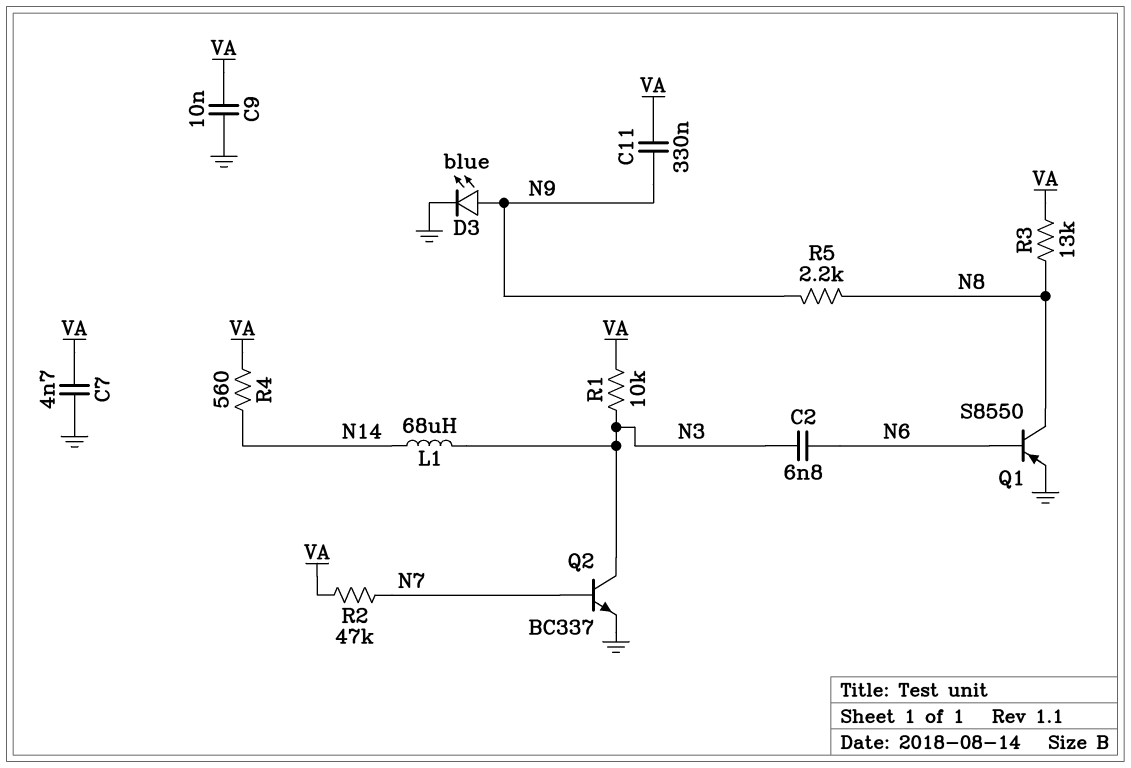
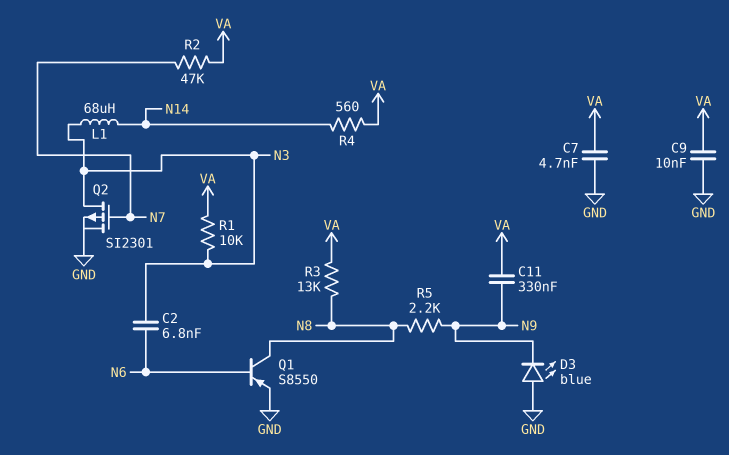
D3: LED blue (A N9, K GND) -> LED blue (A GND, K N9)
Q2: NPN BC337 (B N7, C N3, E GND) -> PMOS SI2301 (G N7, D N3, S GND)

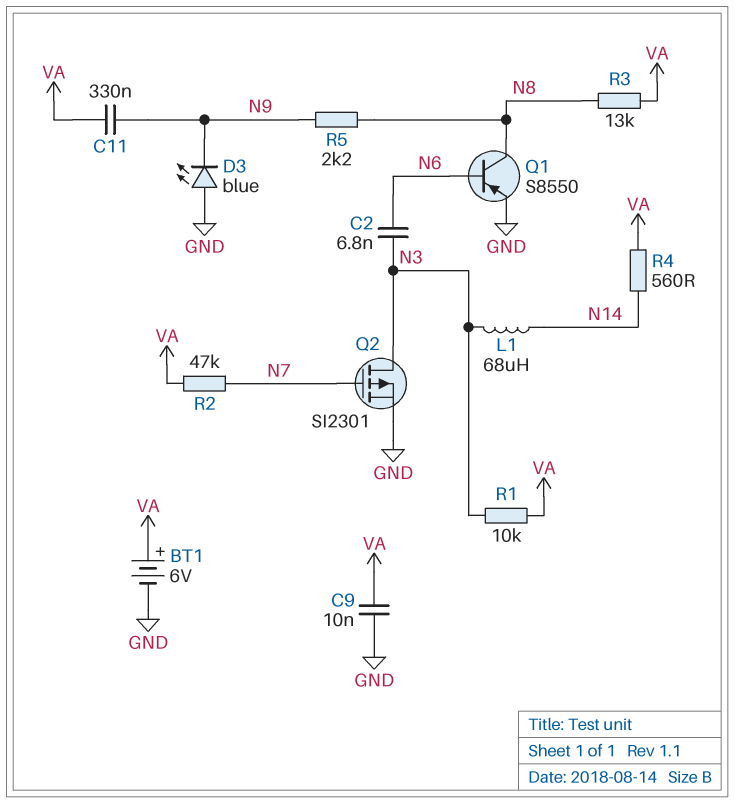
BT1: none -> 6V (plus VA, minus GND)
C7: 4.7nF (GND, VA) -> none

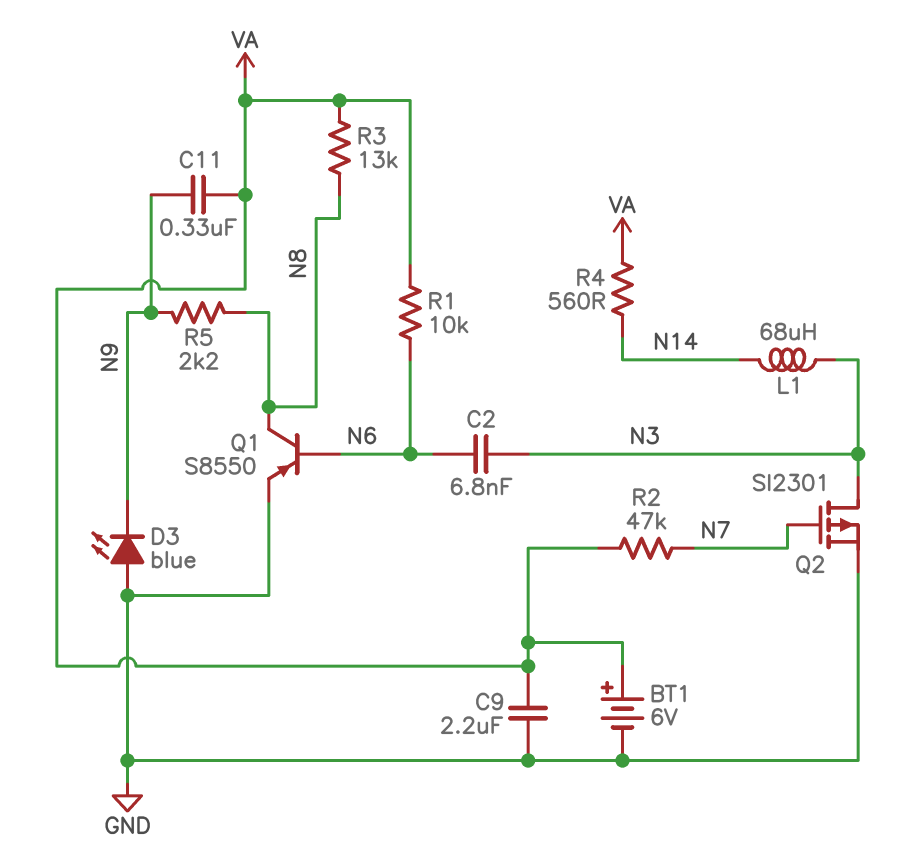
C9: 10nF (GND, VA) -> 2.2uF (GND, VA)
R1: 10k (N3, VA) -> 10k (N6, VA)

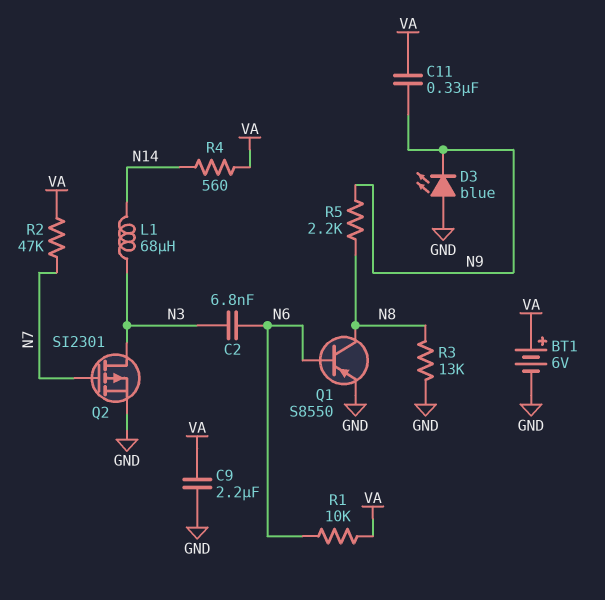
R3: 13k (N8, VA) -> 13k (GND, N8)

